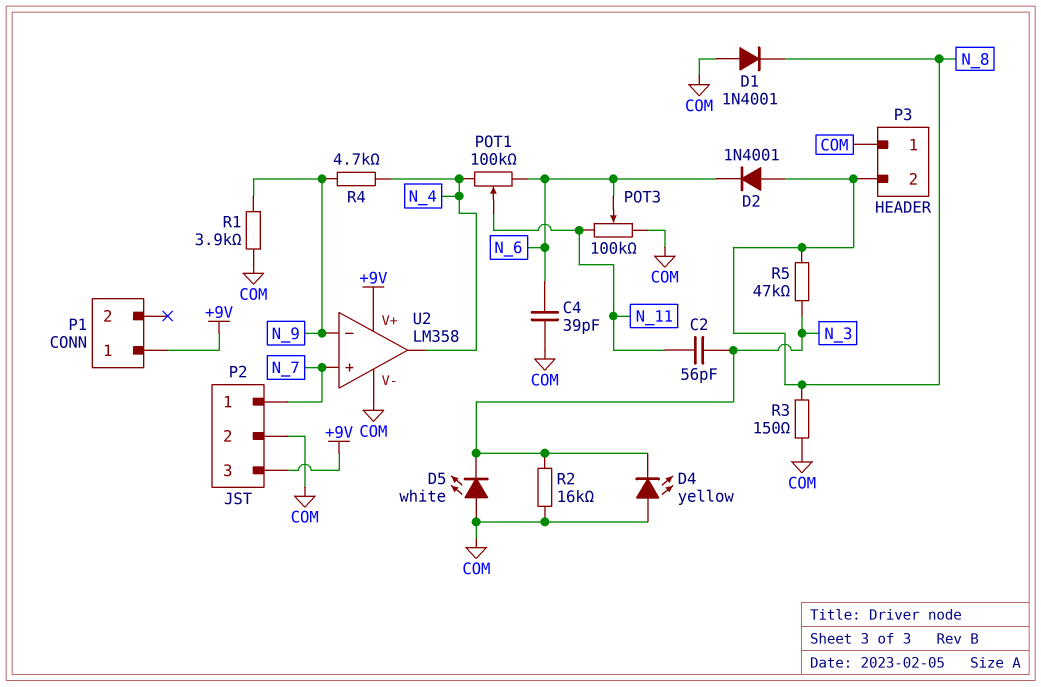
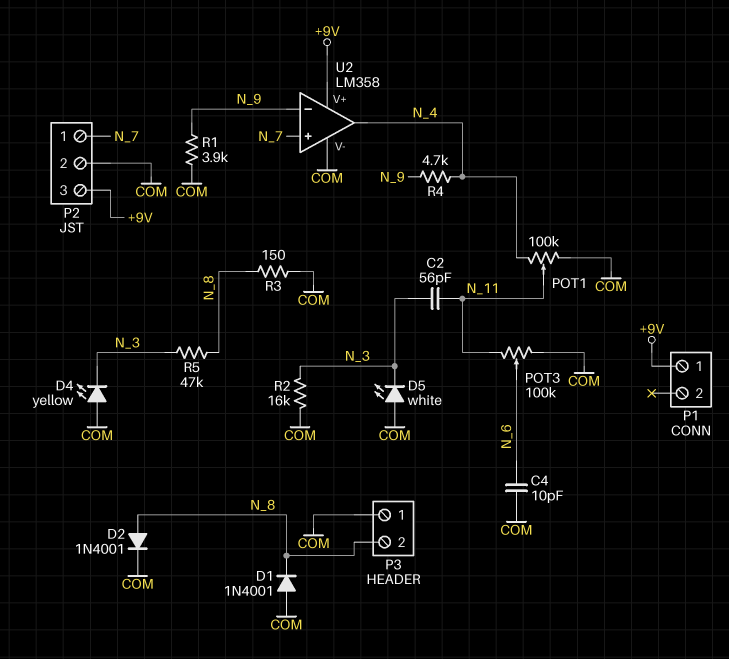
C4: 39pF (COM, N_6) -> 10pF (COM, N_6)
D2: diode 1N4001 (A N_8, K N_6) -> diode 1N4001 (A N_8, K COM)
POT1: 100k (N_4, N_6, wiper N_11) -> 100k (COM, N_4, wiper N_11)

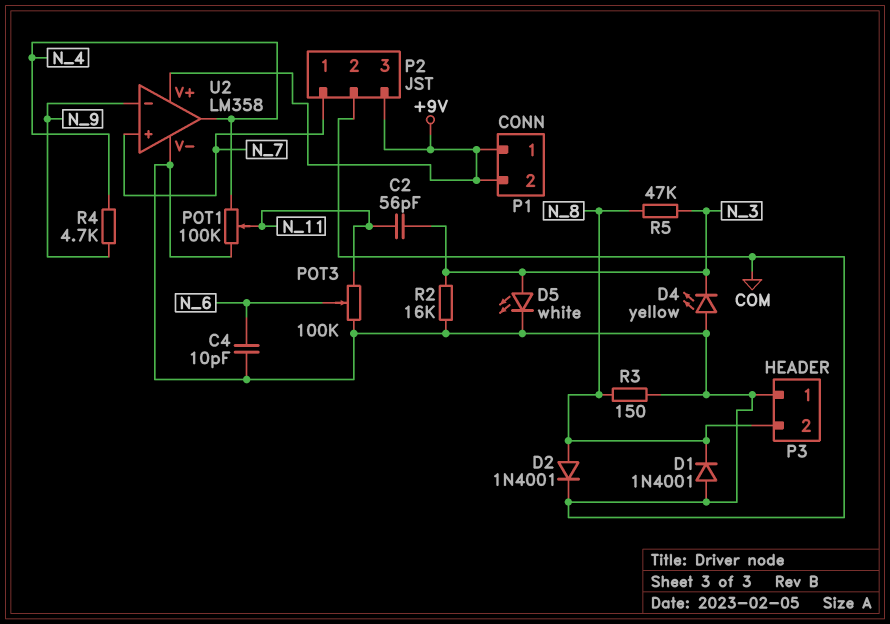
D5: LED white (A COM, K N_3) -> LED white (A N_3, K COM)
P1 pin 2: none -> +9V
R1: 3.9k (COM, N_9) -> none

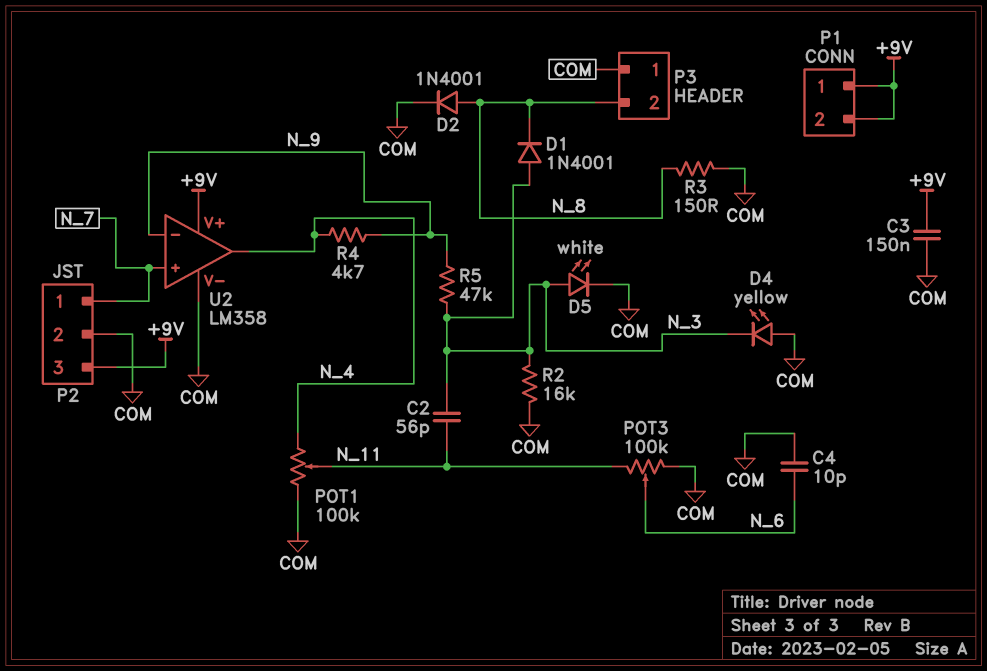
C3: none -> 150nF (+9V, COM)
D1: diode 1N4001 (A COM, K N_8) -> diode 1N4001 (A N_3, K N_8)
R5: 47k (N_3, N_8) -> 47k (N_3, N_9)

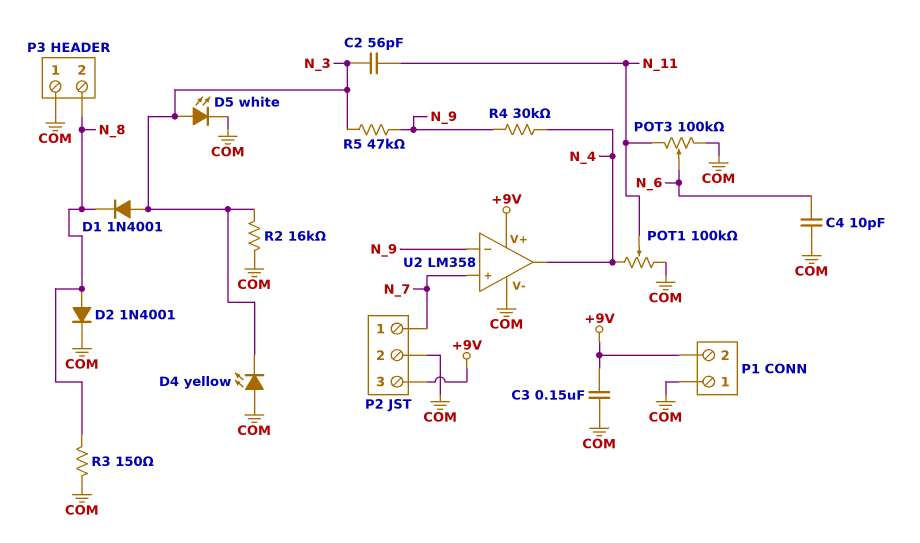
P1 pin 1: +9V -> COM
R4: 4.7k (N_4, N_9) -> 30k (N_4, N_9)

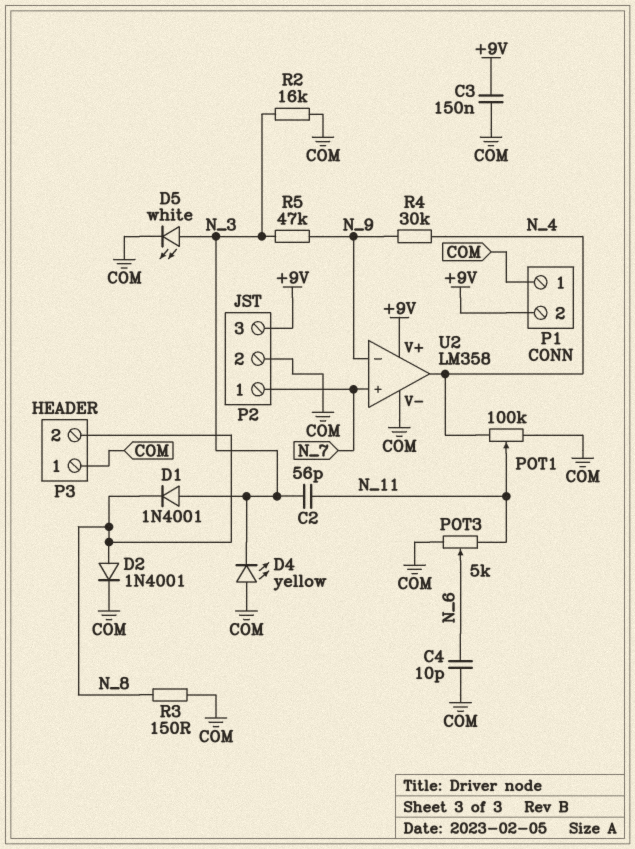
POT3: 100k (COM, N_11, wiper N_6) -> 5k (COM, N_11, wiper N_6)

